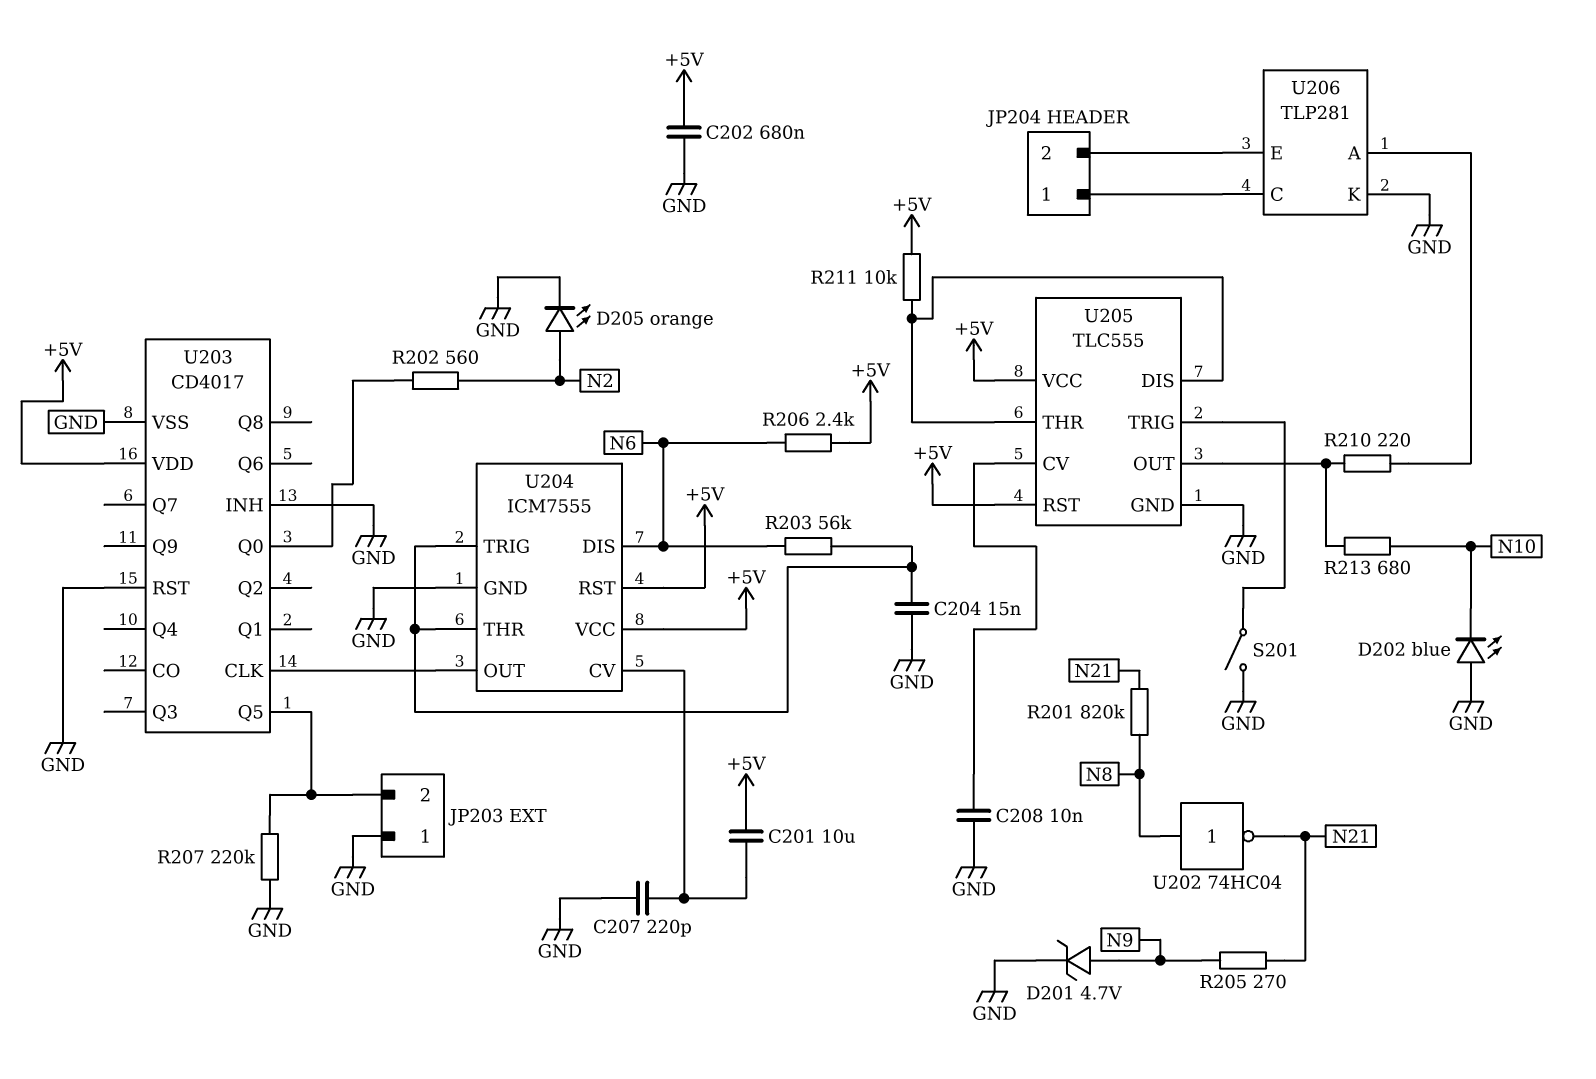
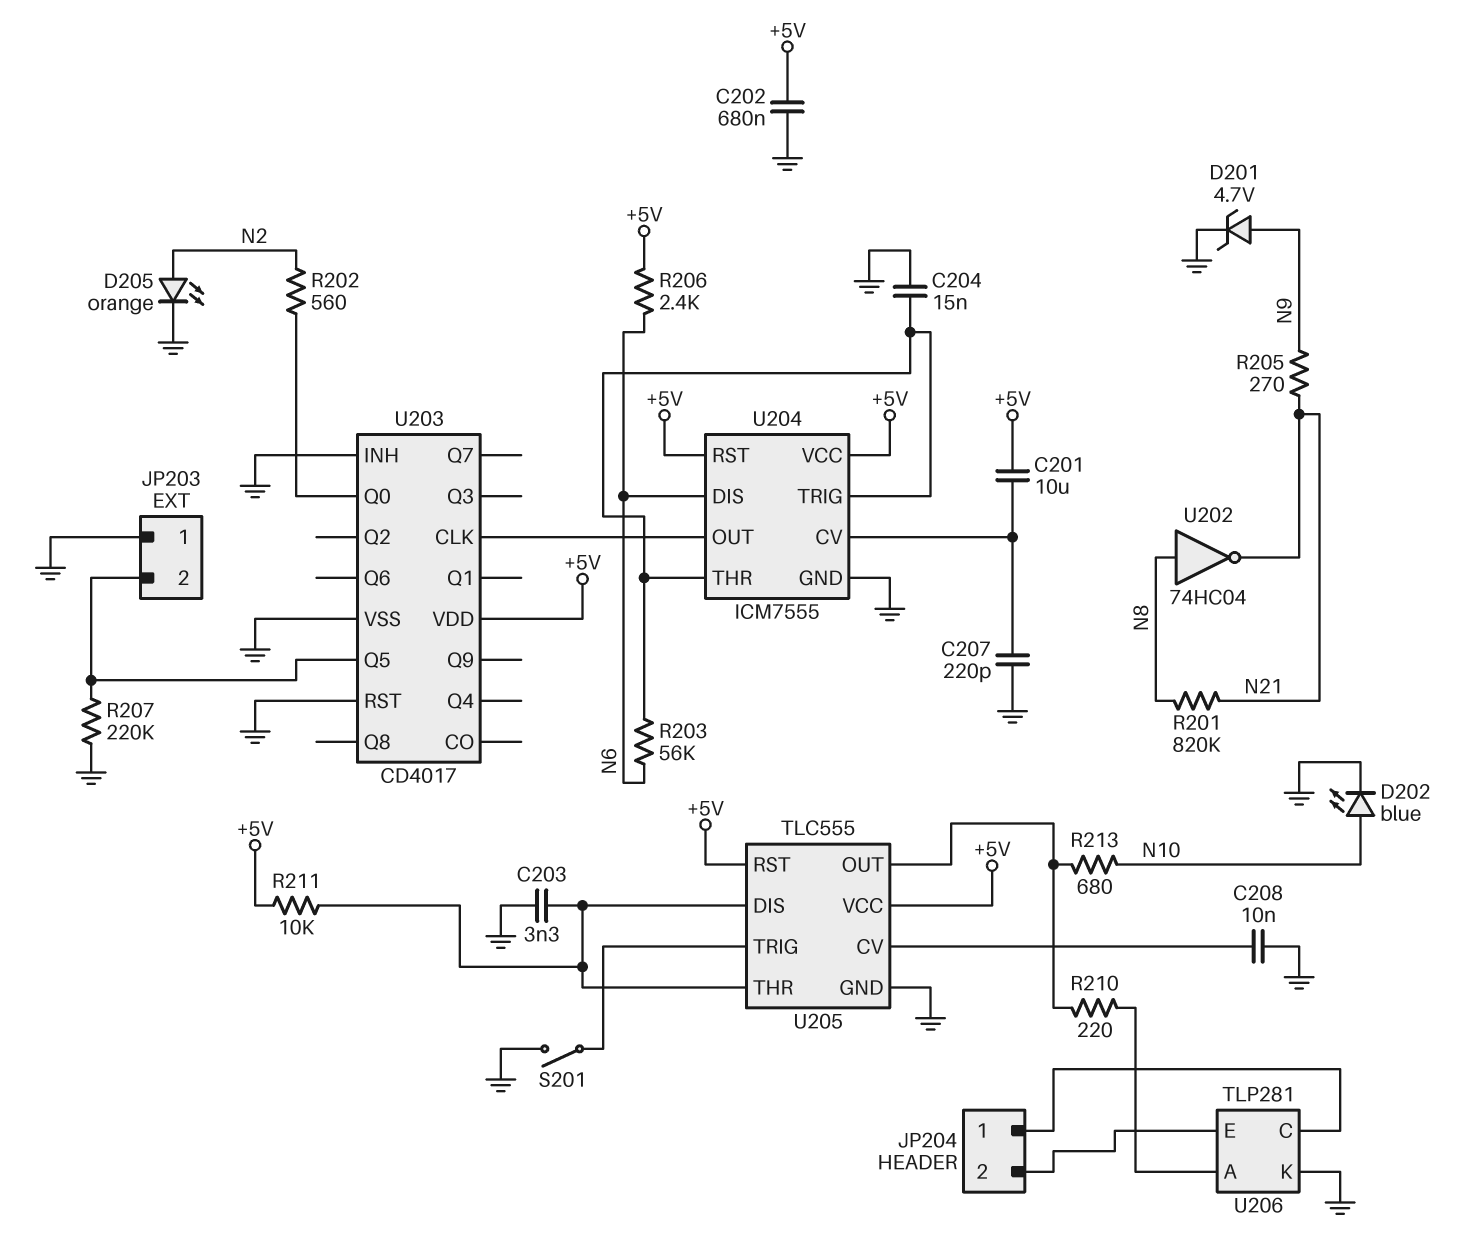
C203: none -> 3.3nF (GND, U205/DIS)
D202: LED blue (A GND, K N10) -> LED blue (A N10, K GND)

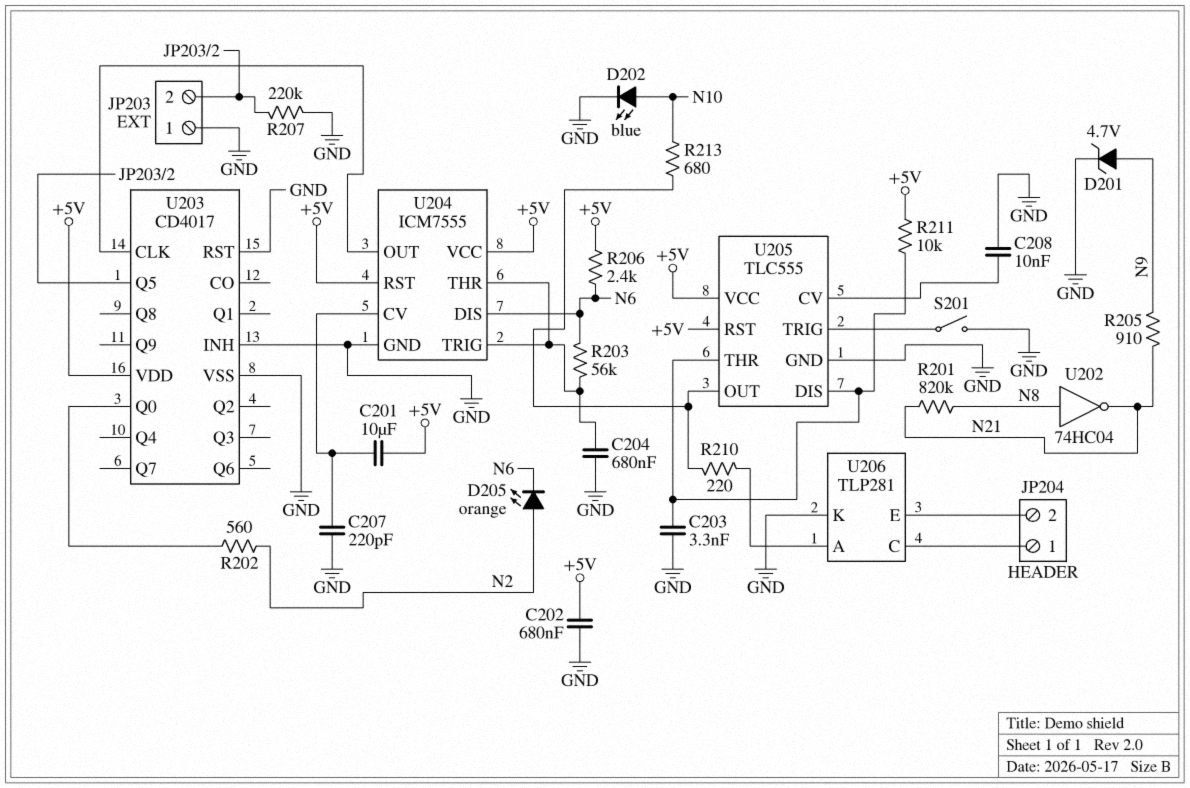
C204: 15nF (GND, U204/THR) -> 680nF (GND, U204/THR)
D205: LED orange (A N2, K GND) -> LED orange (A N2, K N6)
R205: 270 (N9, N21) -> 910 (N9, N21)

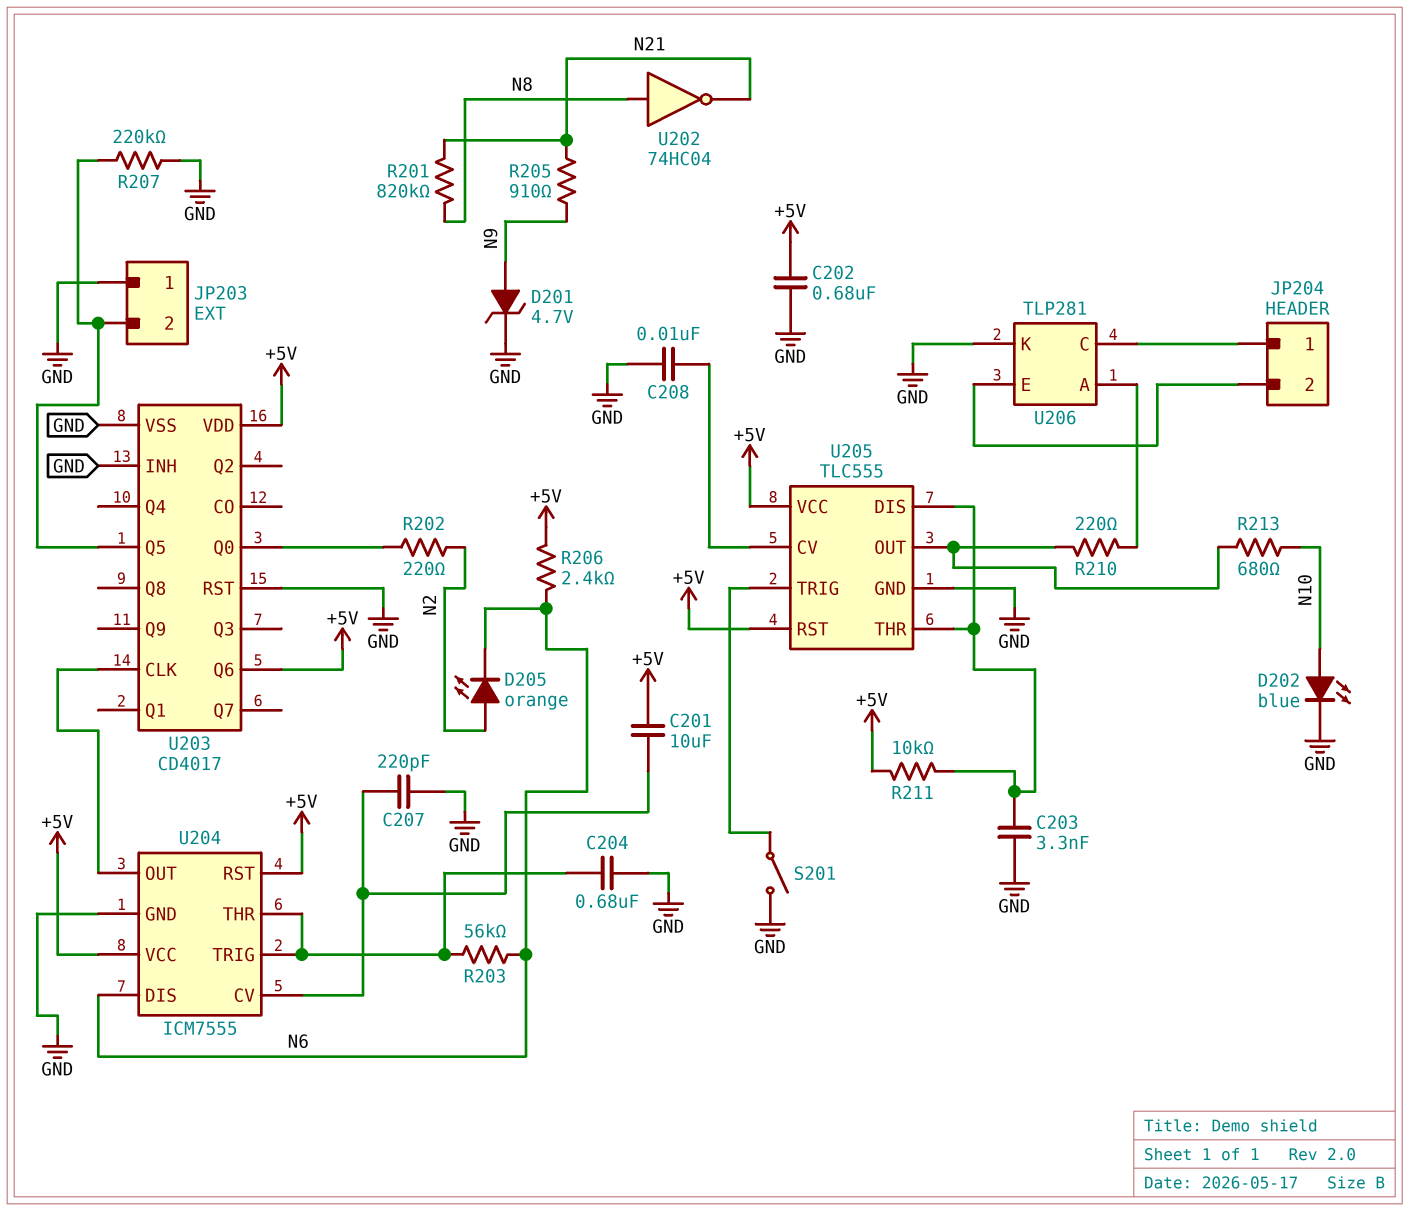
R202: 560 (N2, U203/Q0) -> 220 (N2, U203/Q0)
U203 pin Q6: none -> +5V

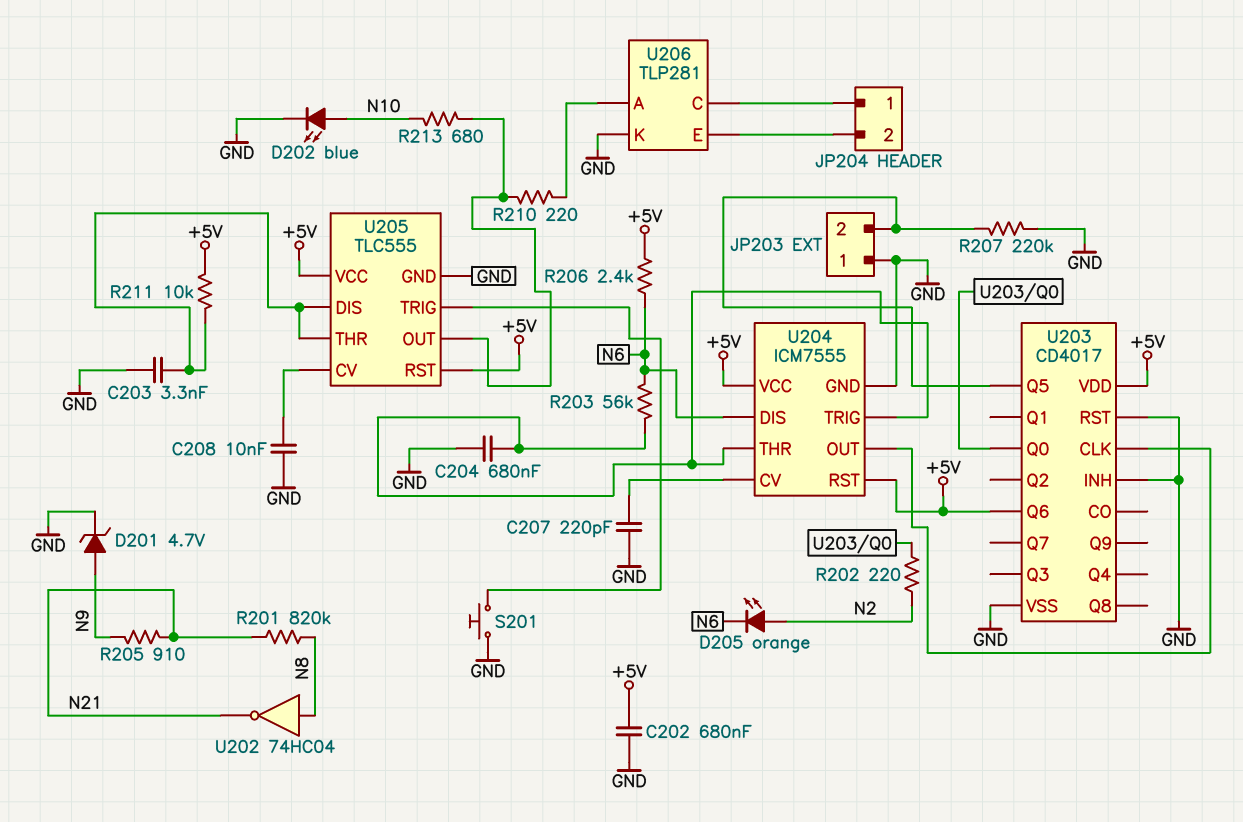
C201: 10uF (+5V, U204/CV) -> none
S201: switch (GND, U205/TRIG) -> button (GND, U205/TRIG)

